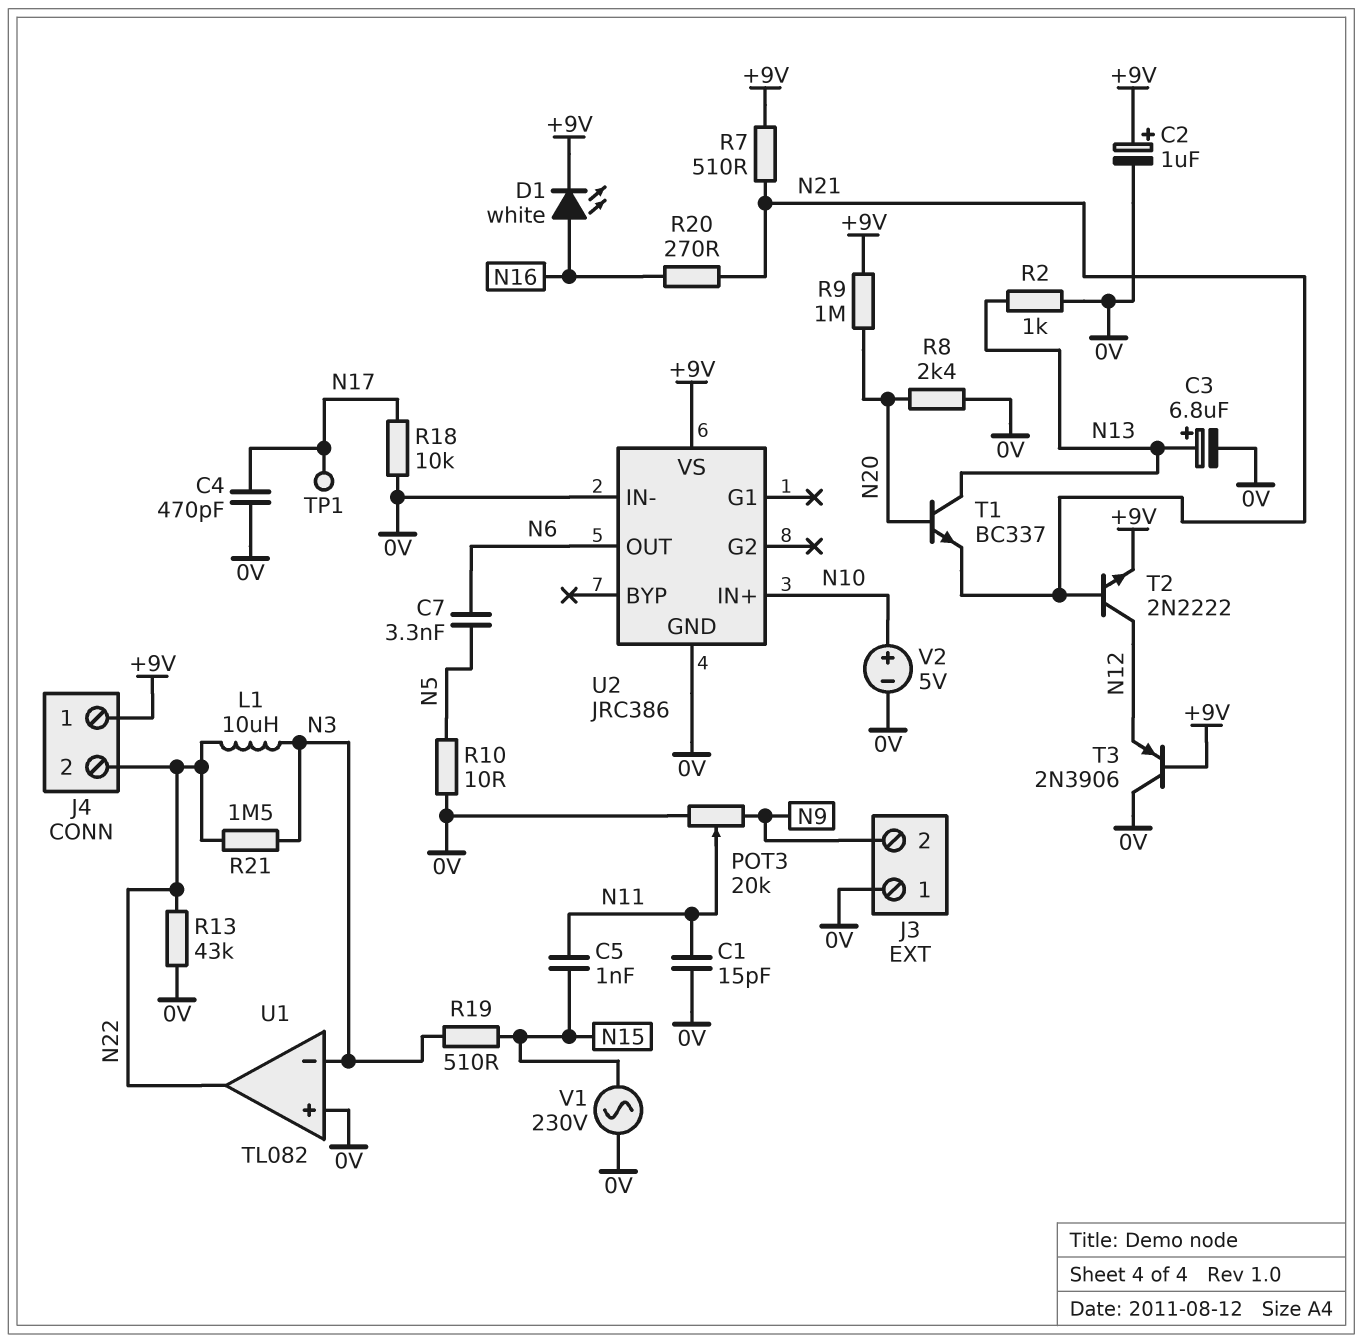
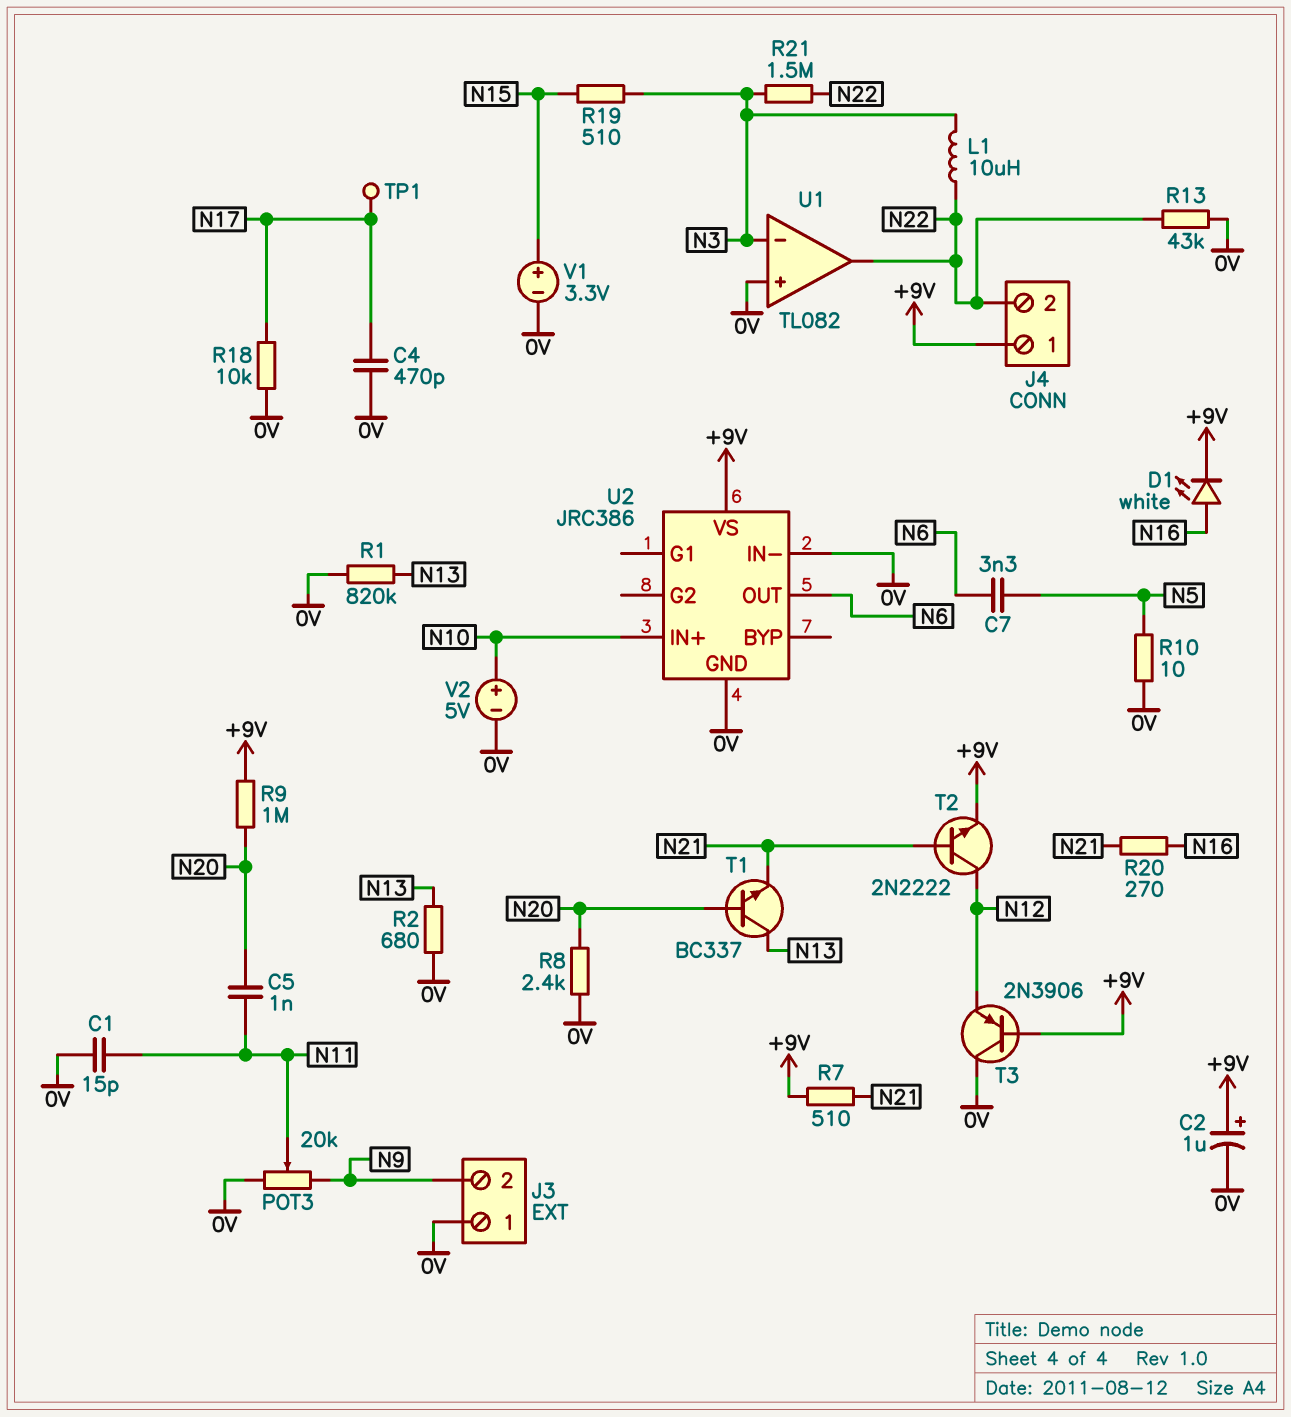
C3: 6.8uF (plus N13, minus 0V) -> none
C5: 1nF (N11, N15) -> 1nF (N11, N20)
R1: none -> 820k (0V, N13)
R2: 1k (0V, N13) -> 680 (0V, N13)
V1: AC 230V (0V, N15) -> 3.3V (plus N15, minus 0V)

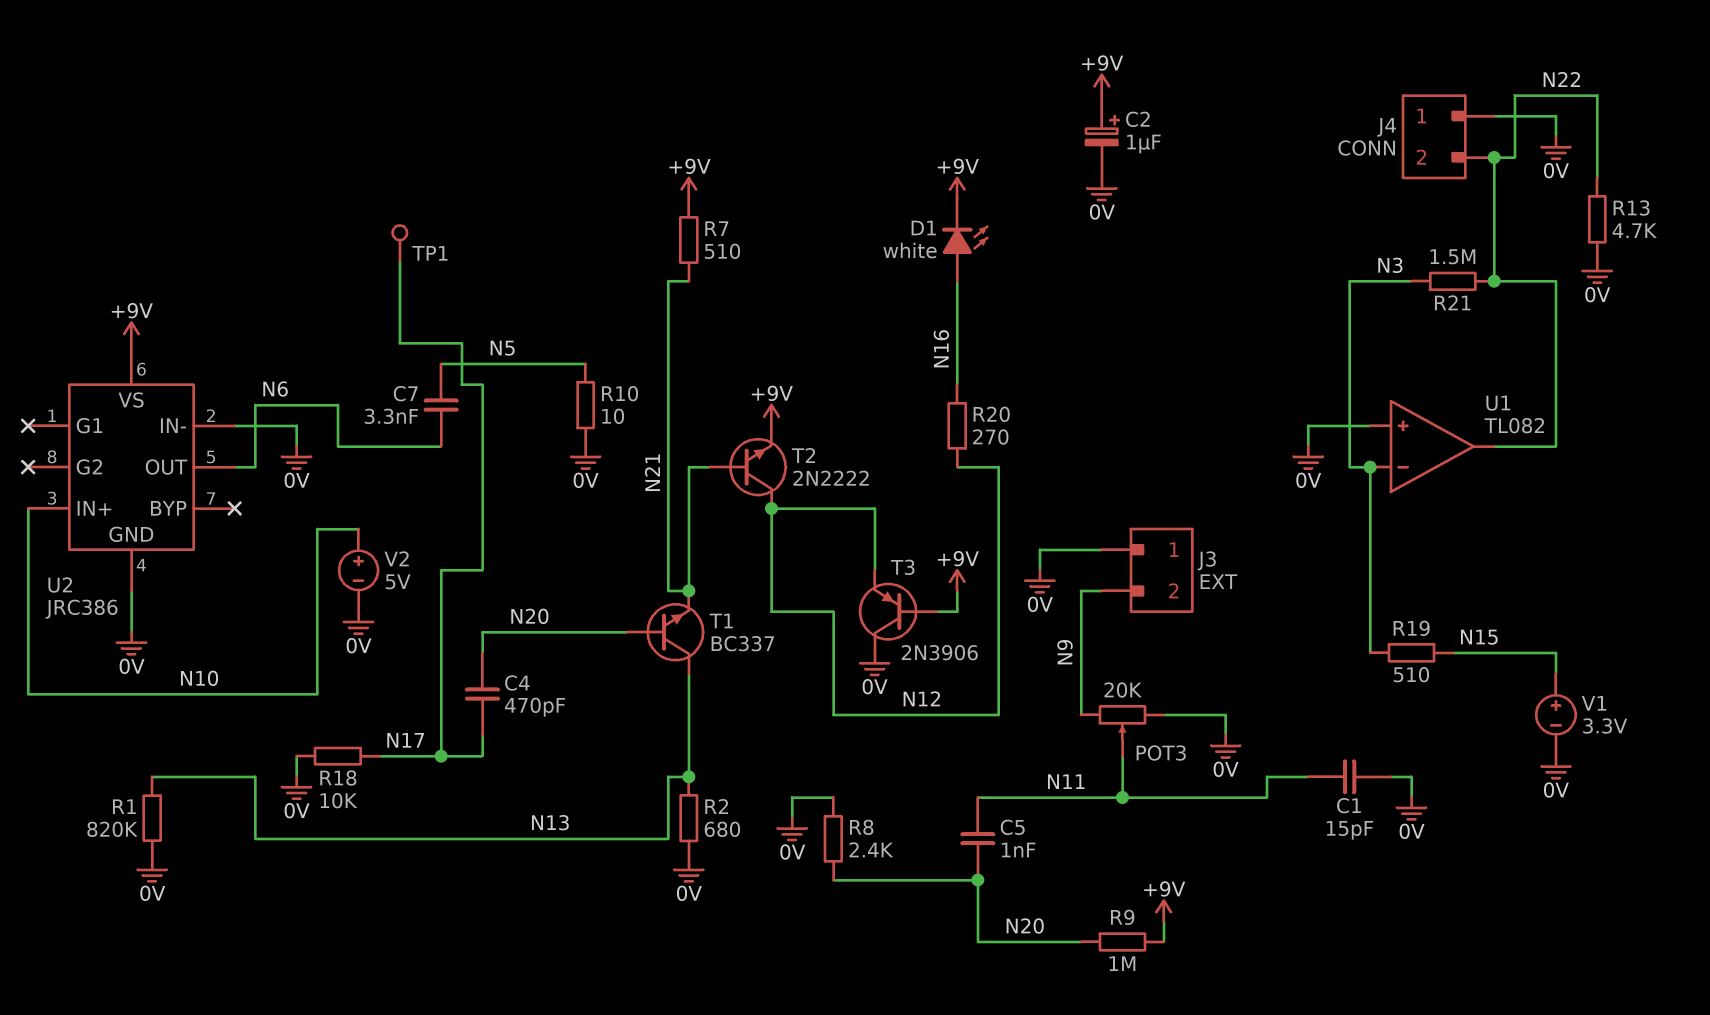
C4: 470pF (0V, N17) -> 470pF (N17, N20)
J4 pin 1: +9V -> 0V
L1: 10uH (N3, N22) -> none
R13: 43k (0V, N22) -> 4.7k (0V, N22)
R20: 270 (N16, N21) -> 270 (N12, N16)

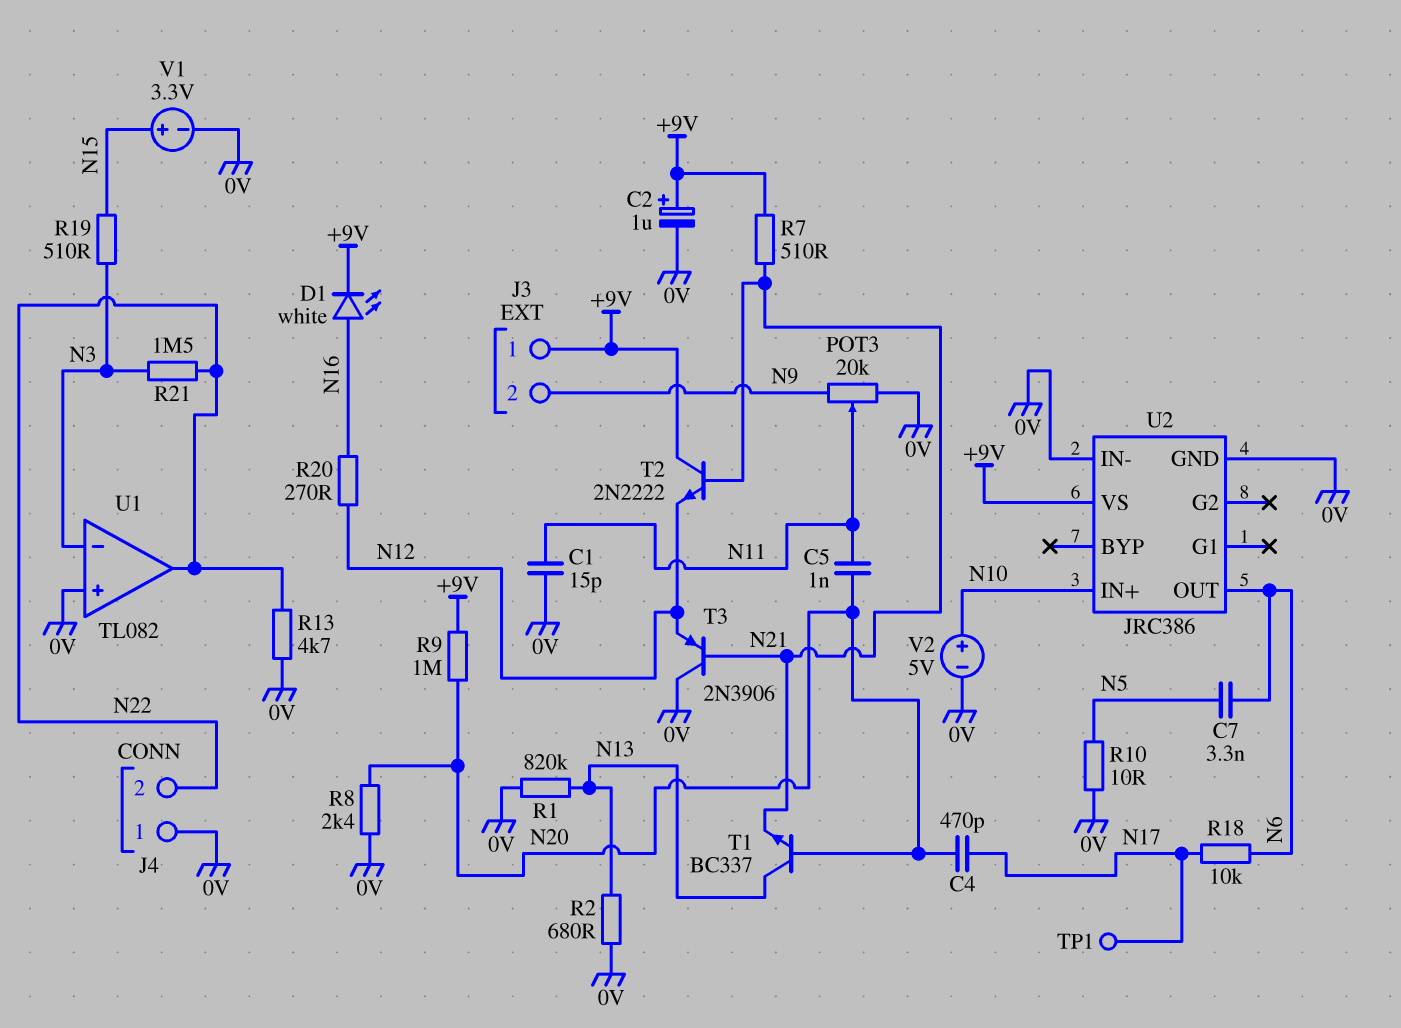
J3 pin 1: 0V -> +9V
R18: 10k (0V, N17) -> 10k (N6, N17)
T2: NPN 2N2222 (B N21, C N12, E +9V) -> NPN 2N2222 (B N21, C +9V, E N12)
T3: PNP 2N3906 (B +9V, C 0V, E N12) -> PNP 2N3906 (B N21, C 0V, E N12)

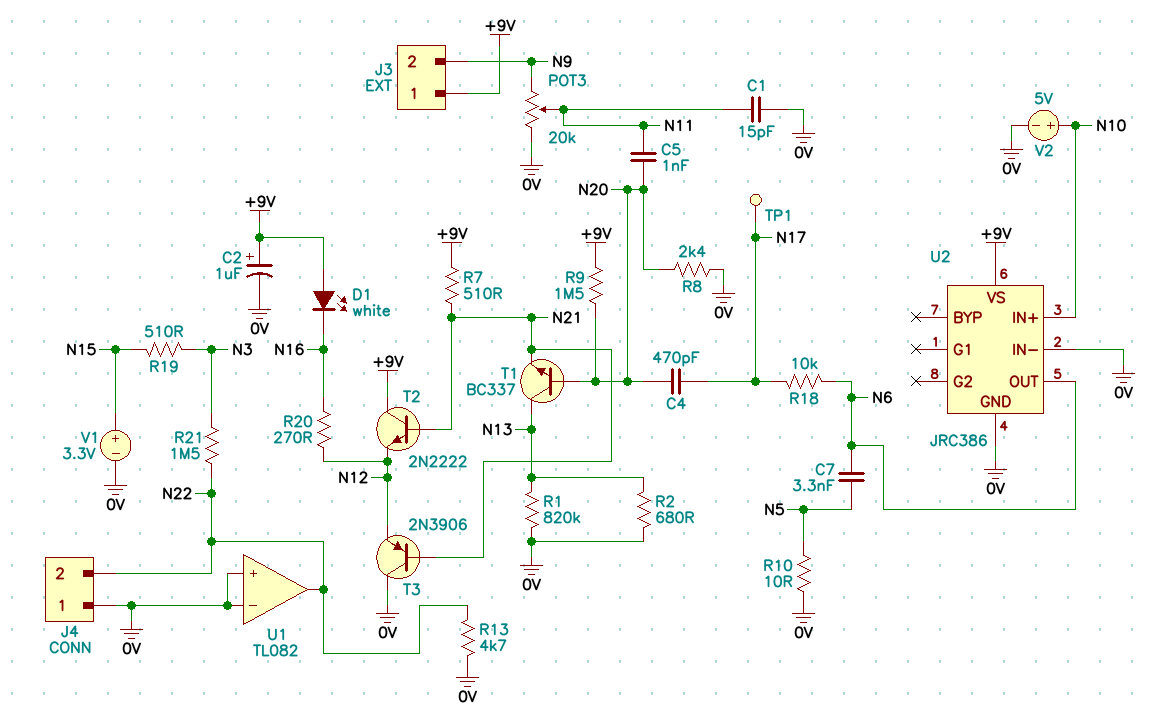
D1: LED white (A N16, K +9V) -> LED white (A +9V, K N16)
R9: 1M (+9V, N20) -> 1.5M (+9V, N20)
U1 pin in-: N3 -> 0V

